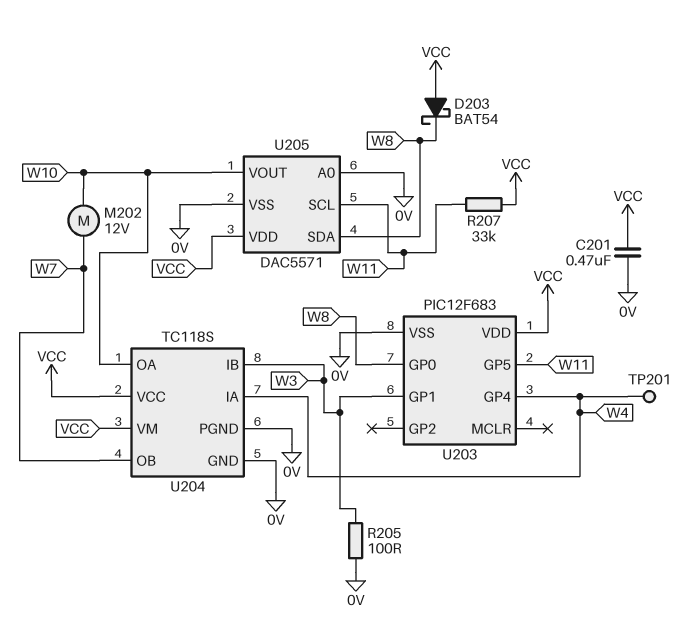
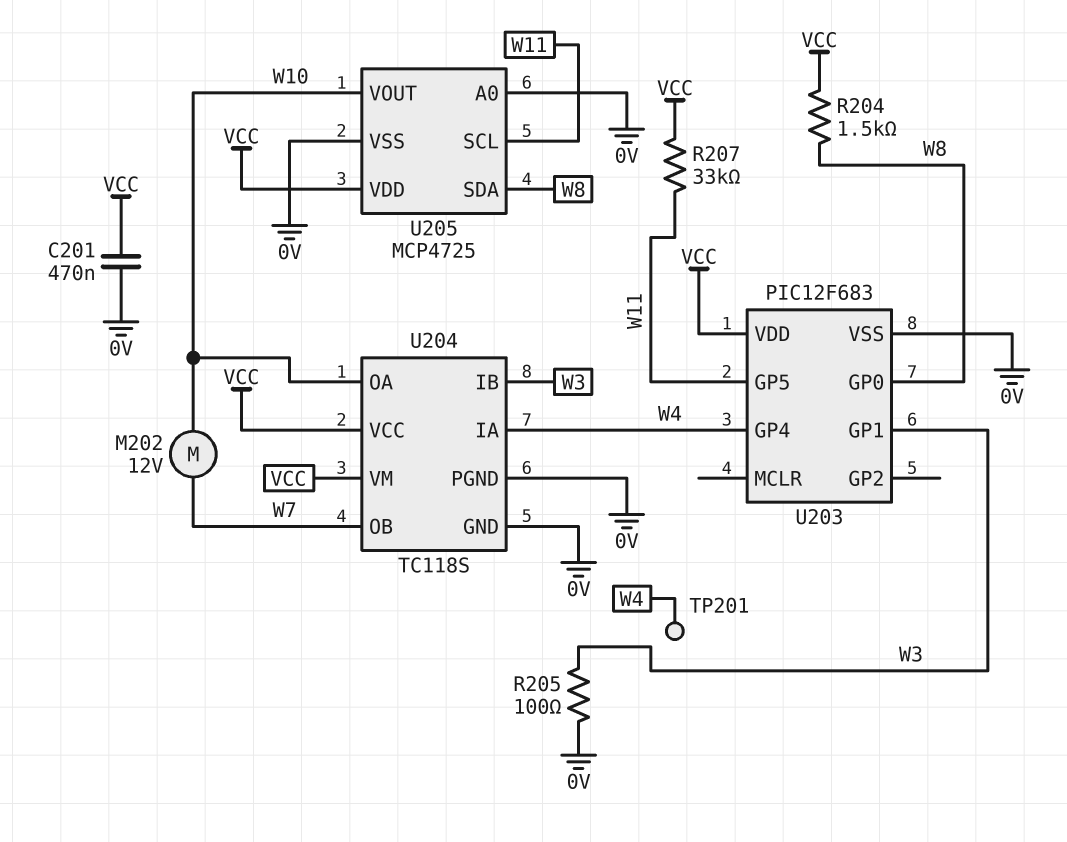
D203: schottky BAT54 (A VCC, K W8) -> none
R204: none -> 1.5k (VCC, W8)
U205: DAC5571 -> MCP4725

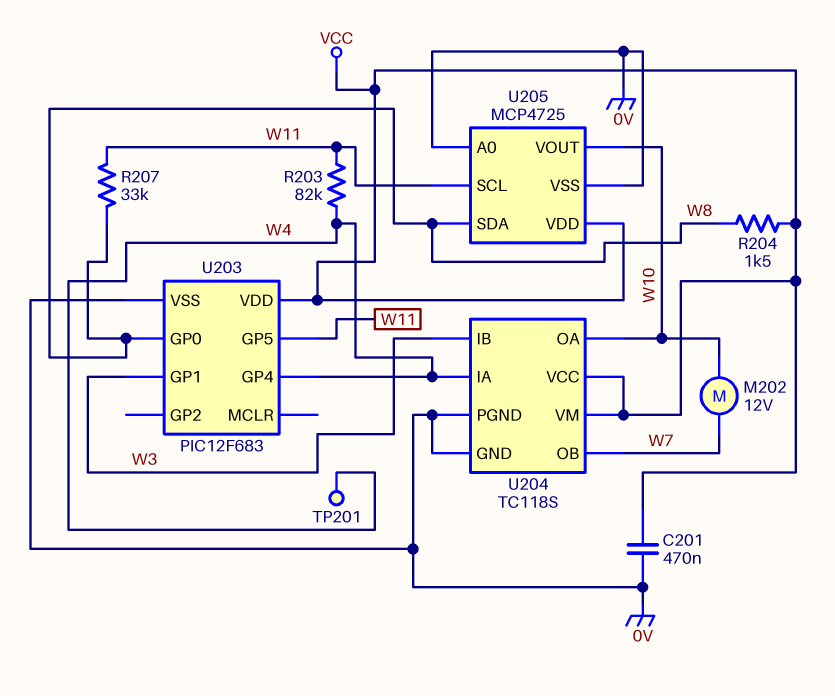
R203: none -> 82k (W4, W11)
R205: 100 (0V, W3) -> none
R207: 33k (VCC, W11) -> 33k (W8, W11)

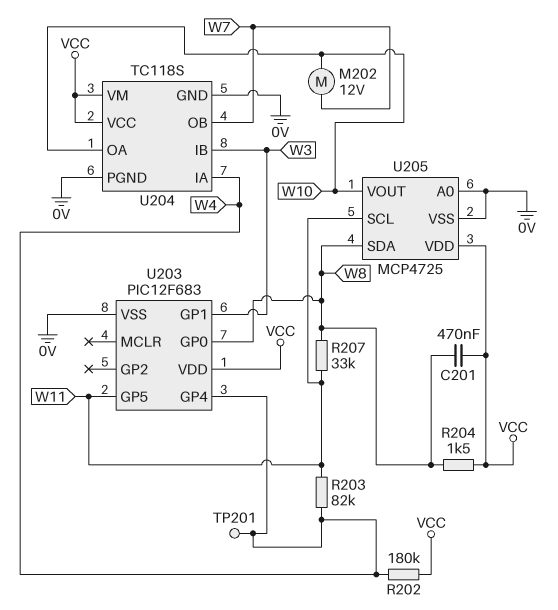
C201: 470nF (0V, VCC) -> 470nF (VCC, W8)
R202: none -> 180k (VCC, W4)

